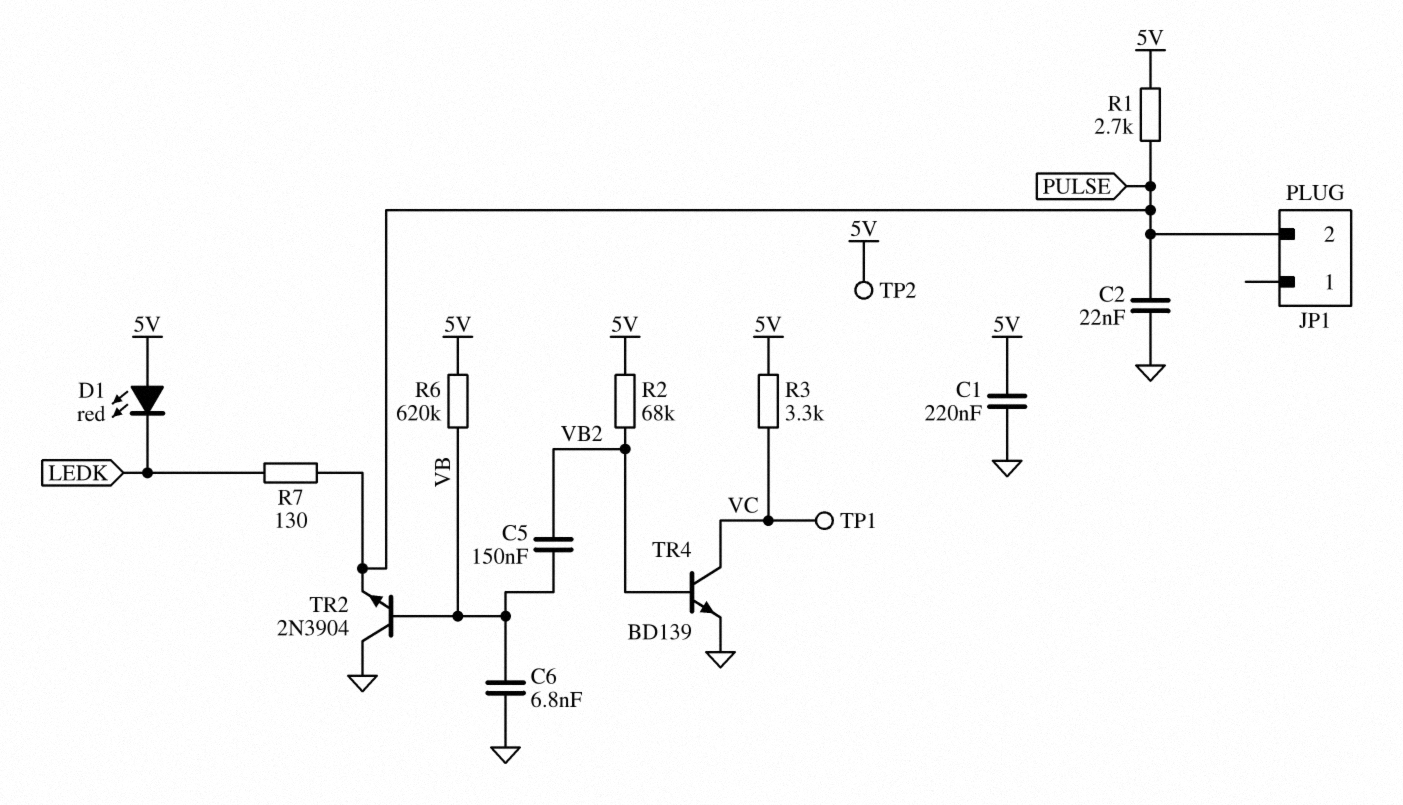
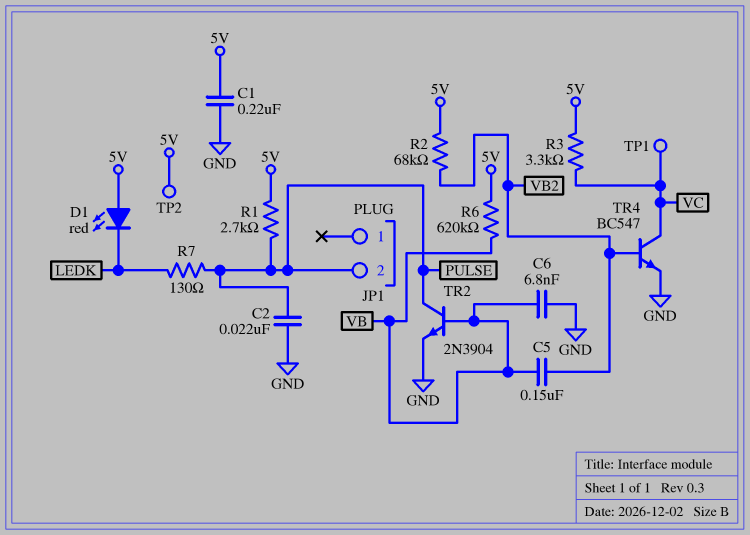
TR2: NPN 2N3904 (B VB, C GND, E PULSE) -> NPN 2N3904 (B VB, C PULSE, E GND)
TR4: NPN BD139 (B VB2, C VC, E GND) -> NPN BC547 (B VB2, C VC, E GND)

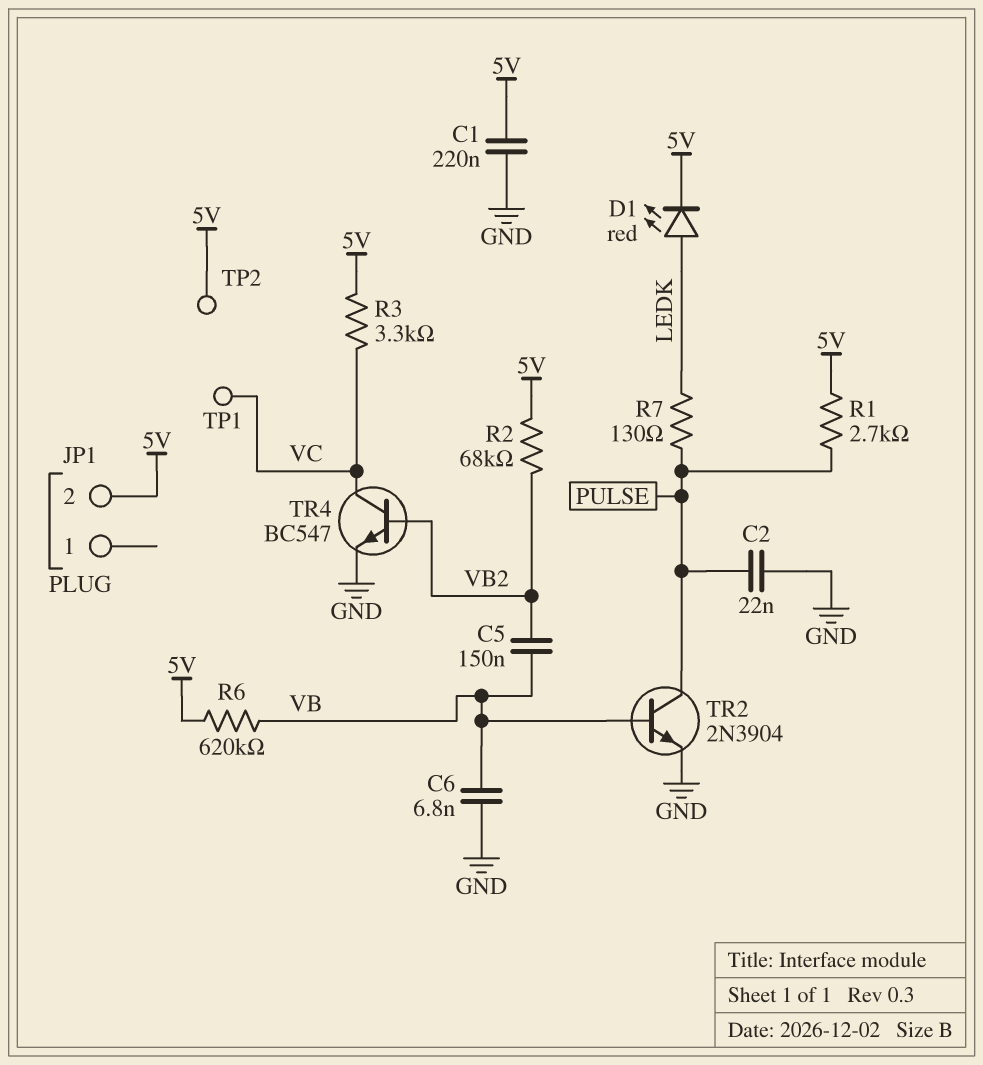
D1: LED red (A 5V, K LEDK) -> LED red (A LEDK, K 5V)
JP1 pin 2: PULSE -> 5V

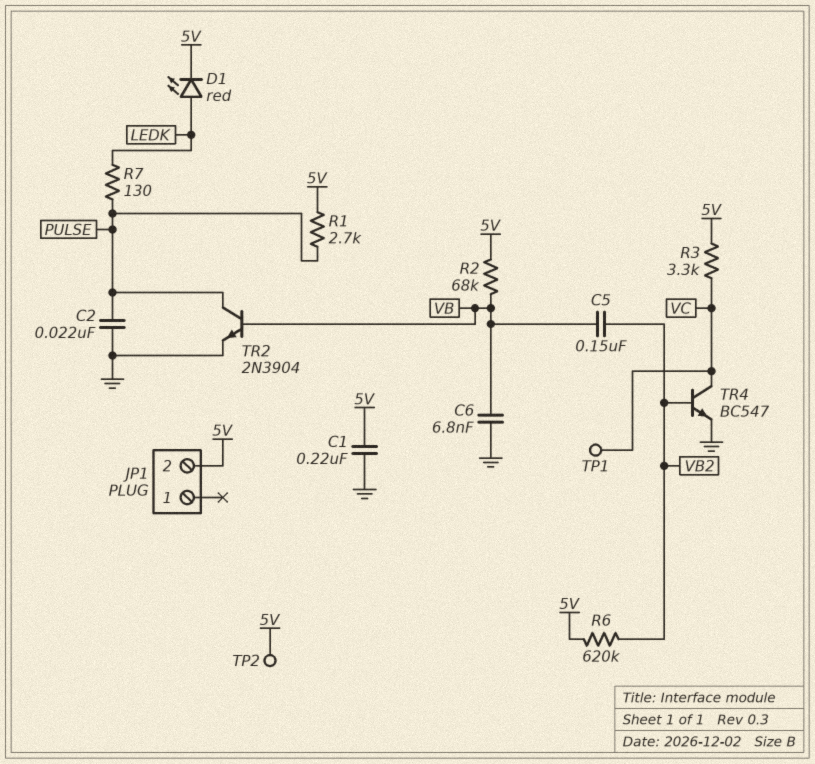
R2: 68k (5V, VB2) -> 68k (5V, VB)
R6: 620k (5V, VB) -> 620k (5V, VB2)

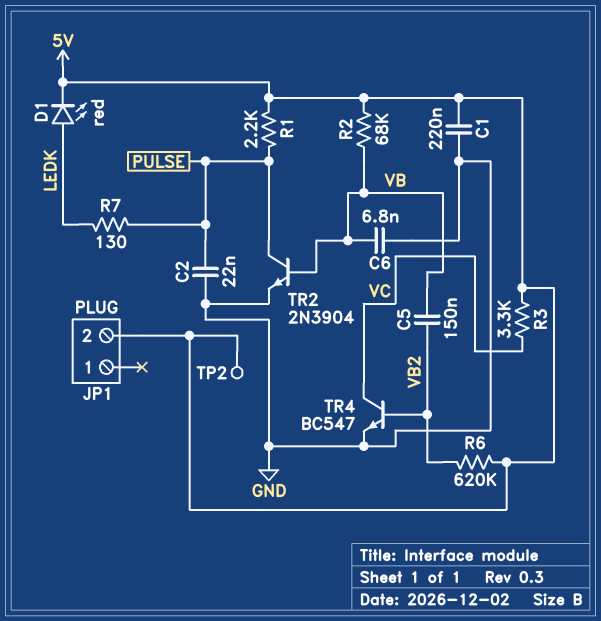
R1: 2.7k (5V, PULSE) -> 2.2k (5V, PULSE)
TP1: test point (VC) -> none

